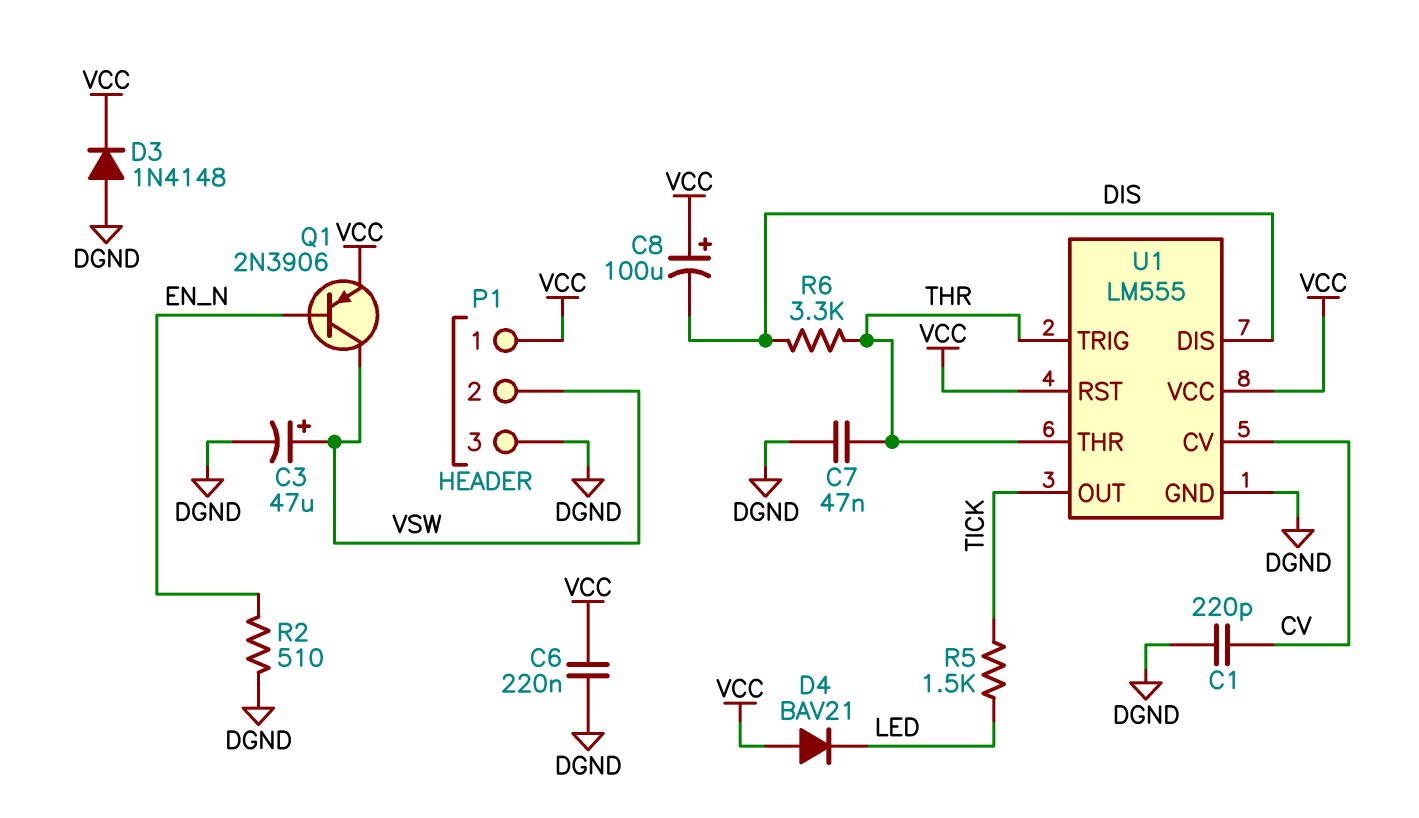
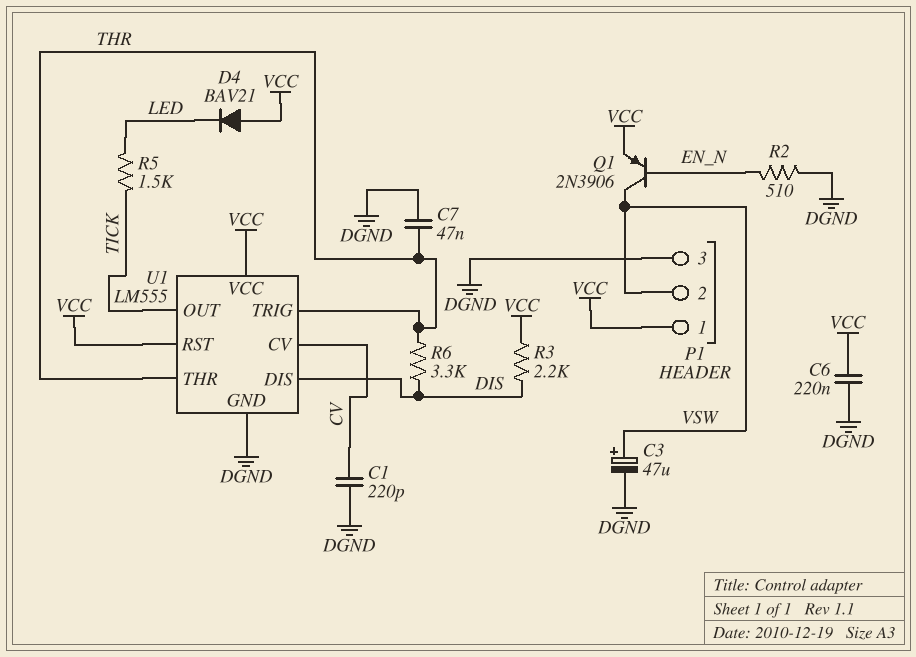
C8: 100uF (plus VCC, minus DIS) -> none
D3: diode 1N4148 (A DGND, K VCC) -> none
R3: none -> 2.2k (DIS, VCC)

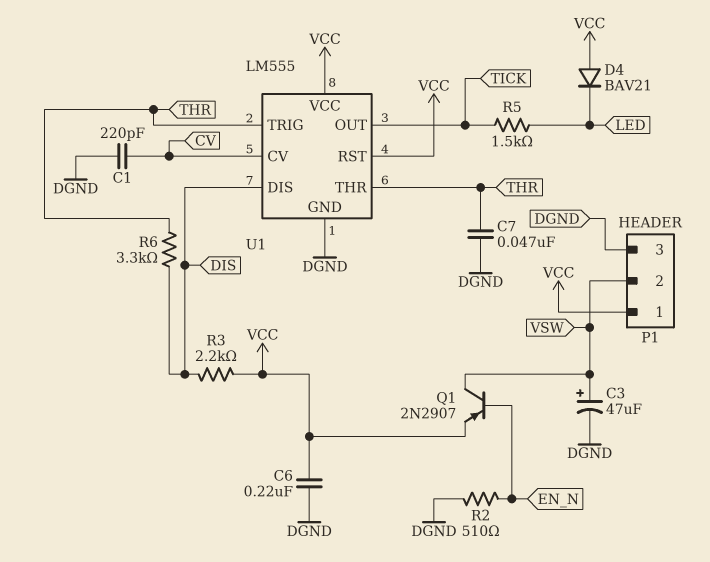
Q1: PNP 2N3906 (B EN_N, C VSW, E VCC) -> PNP 2N2907 (B EN_N, C VSW, E VCC)

